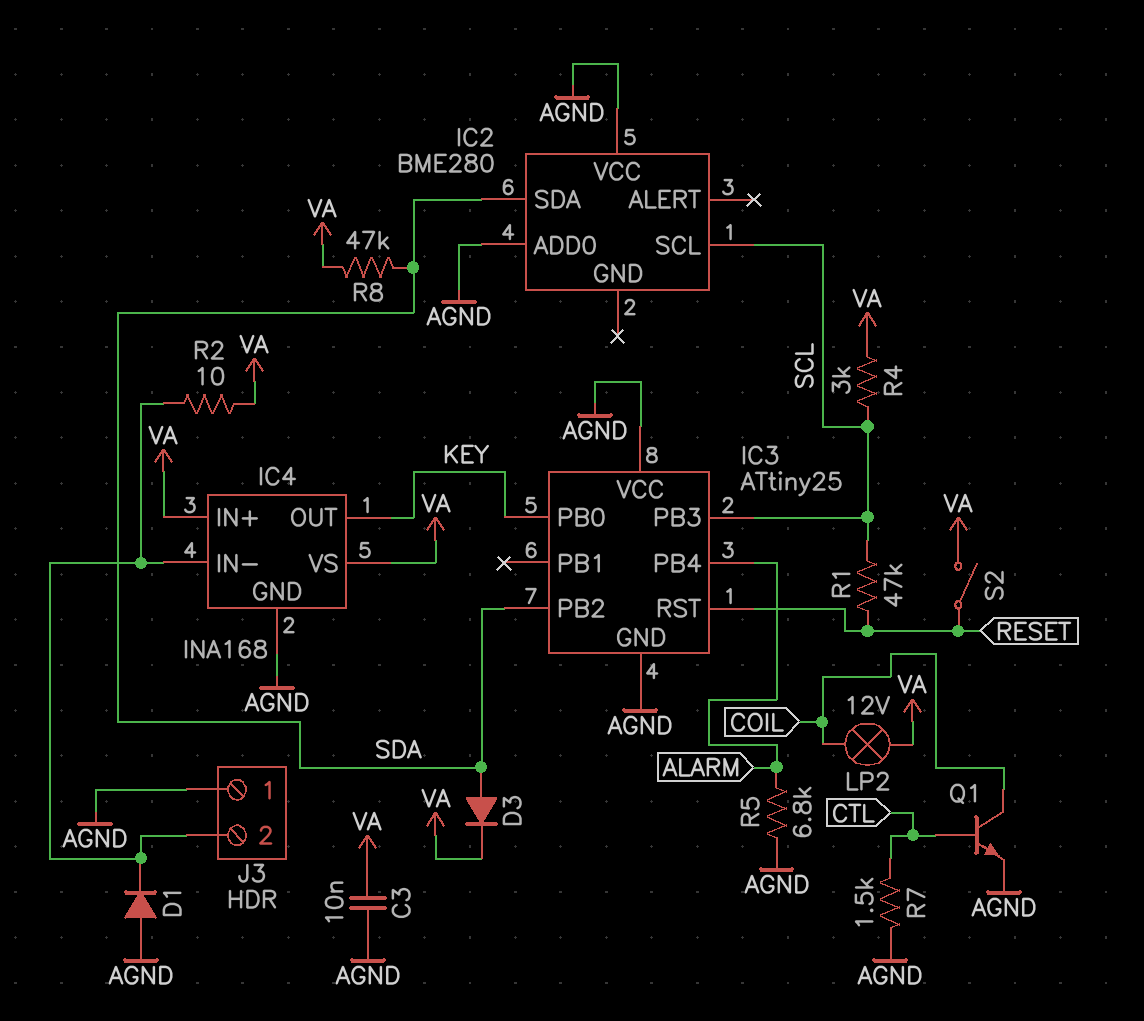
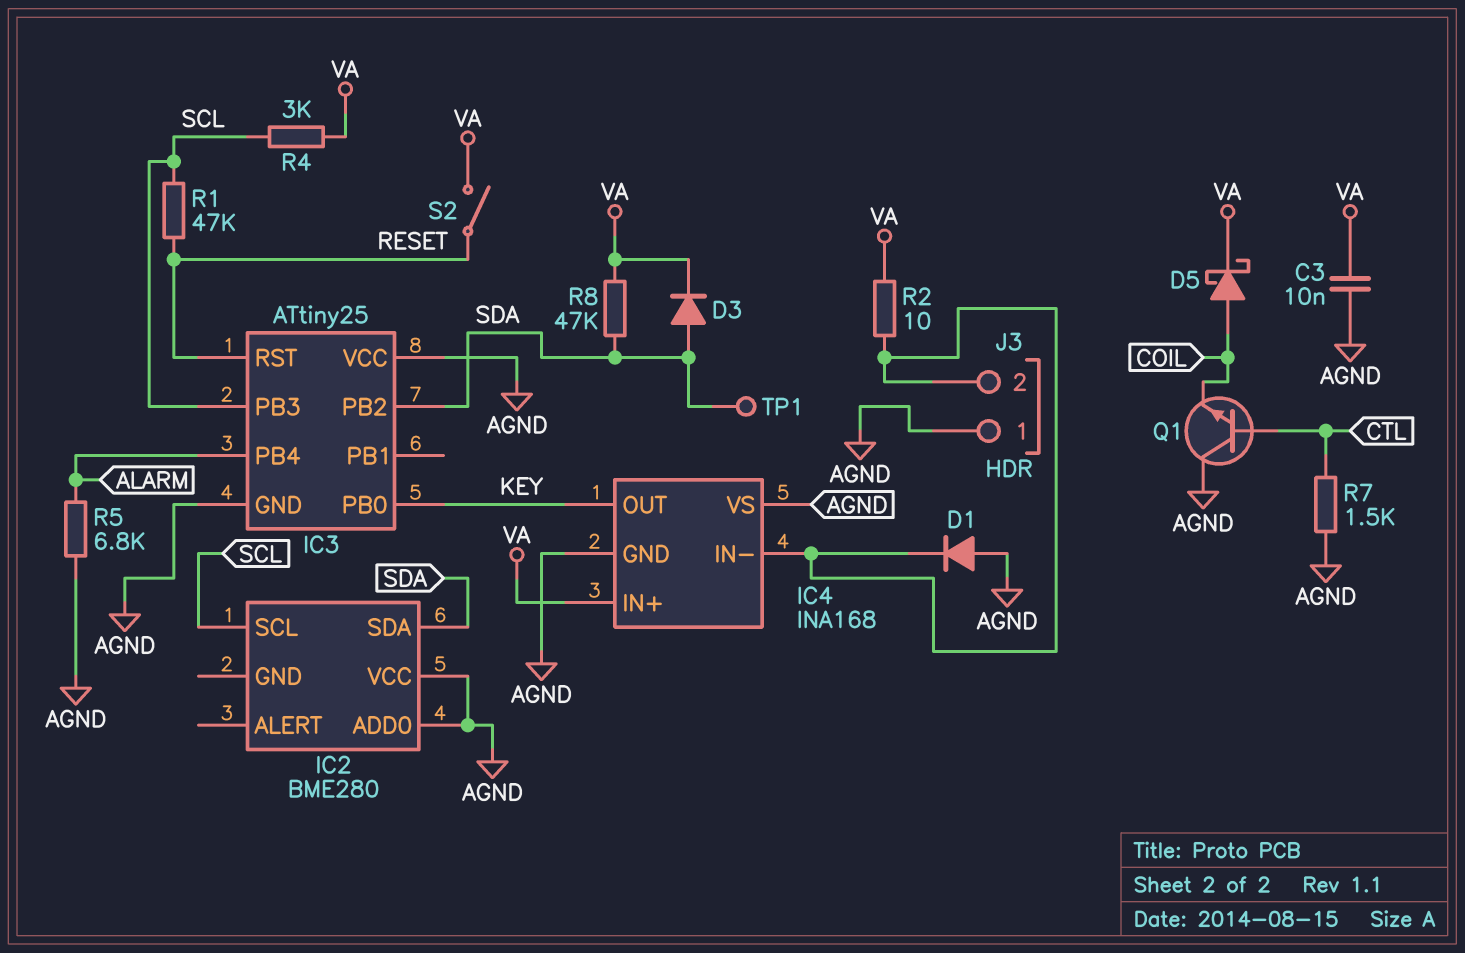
D5: none -> schottky (A COIL, K VA)
IC4 pin VS: VA -> AGND
LP2: lamp 12V (COIL, VA) -> none
Q1: NPN (B CTL, C COIL, E AGND) -> NPN (B CTL, C AGND, E COIL)
TP1: none -> test point (SDA)

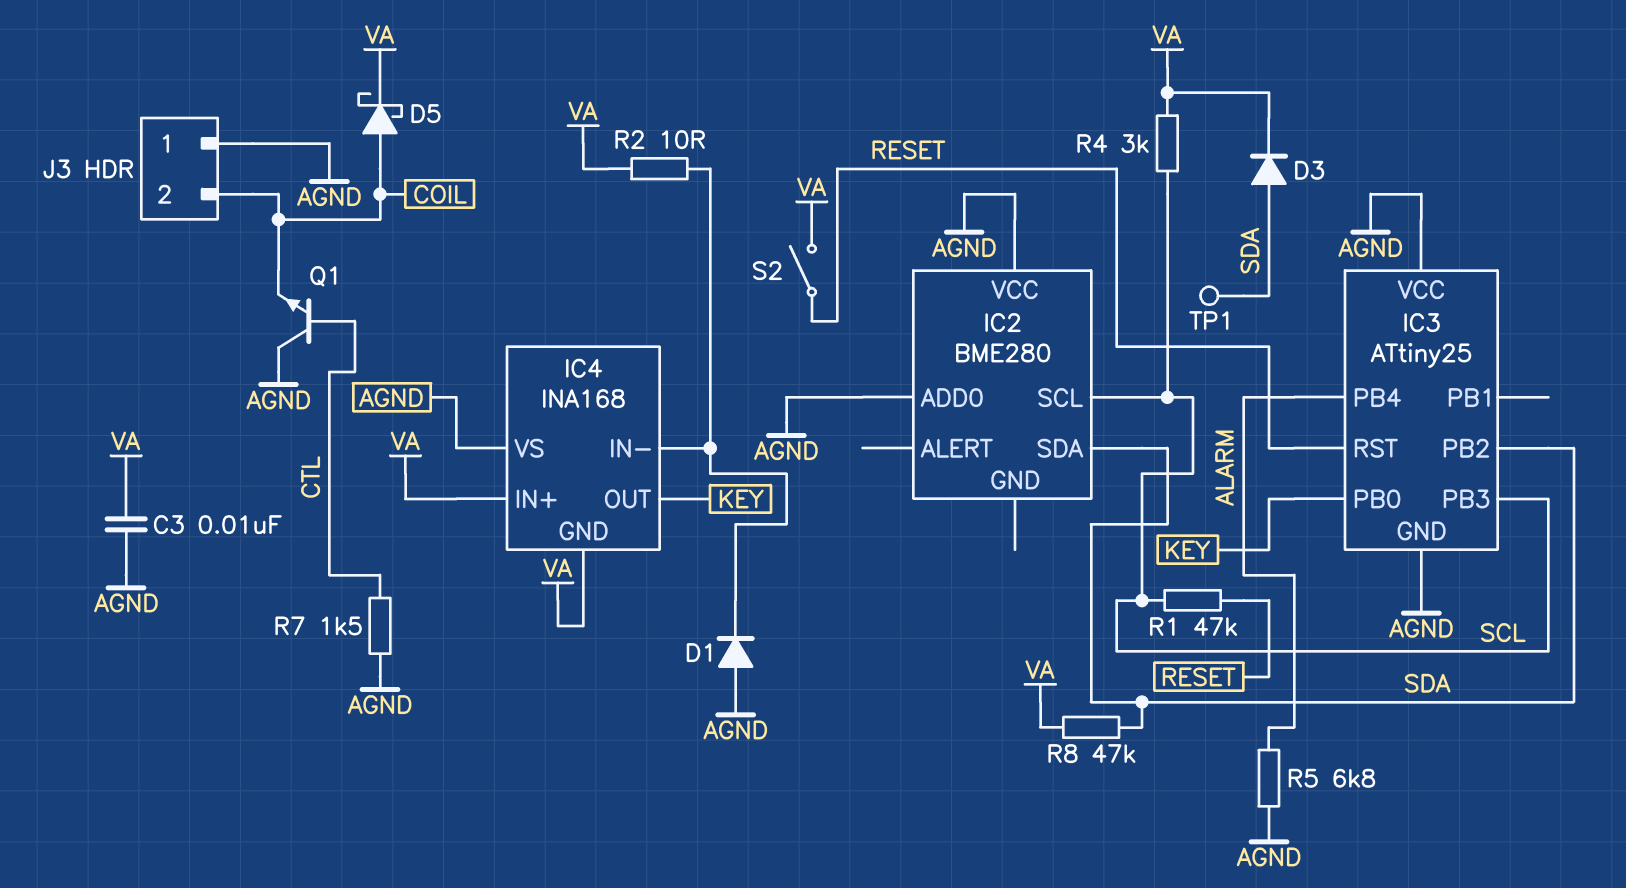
IC4 pin GND: AGND -> VA
J3 pin 2: IC4/IN- -> COIL

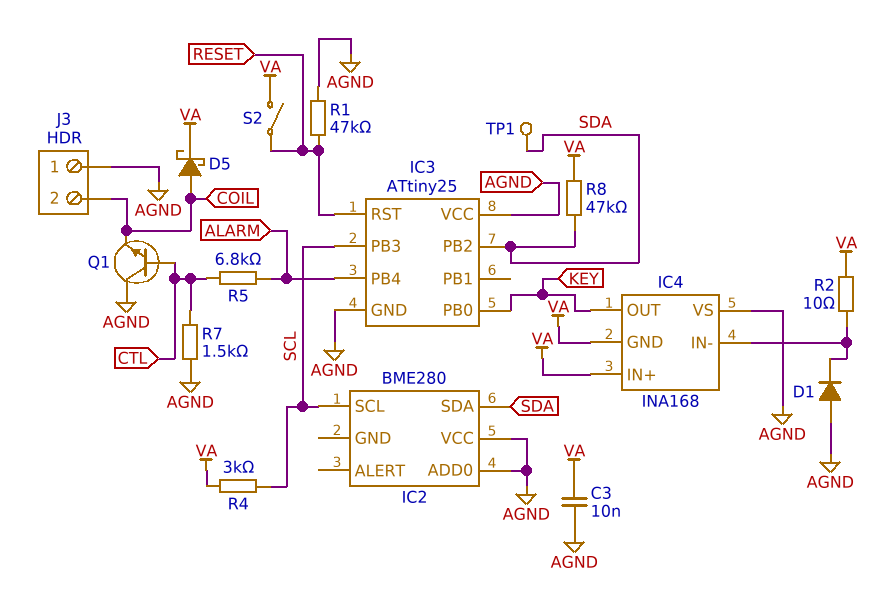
D3: diode (A SDA, K VA) -> none
R1: 47k (RESET, SCL) -> 47k (AGND, RESET)
R5: 6.8k (AGND, ALARM) -> 6.8k (ALARM, CTL)

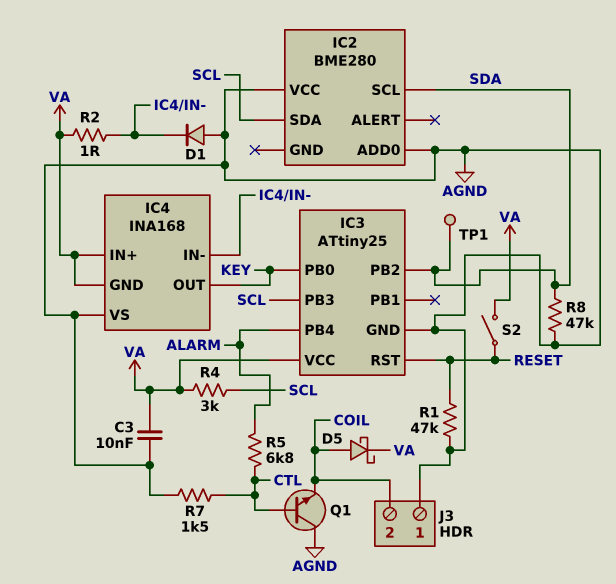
IC2 pin SCL: SCL -> SDA
IC2 pin SDA: SDA -> SCL
IC3 pin VCC: AGND -> VA
R2: 10 (IC4/IN-, VA) -> 1 (IC4/IN-, VA)
R8: 47k (SDA, VA) -> 47k (AGND, SDA)

